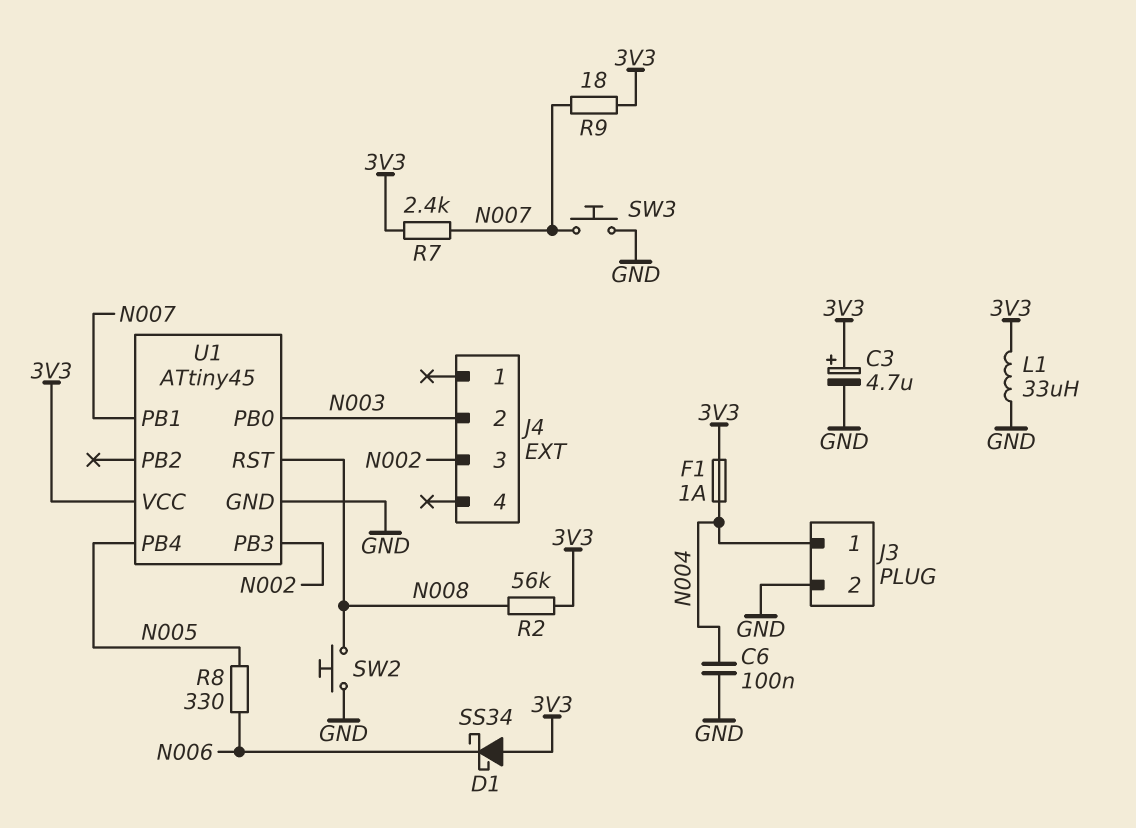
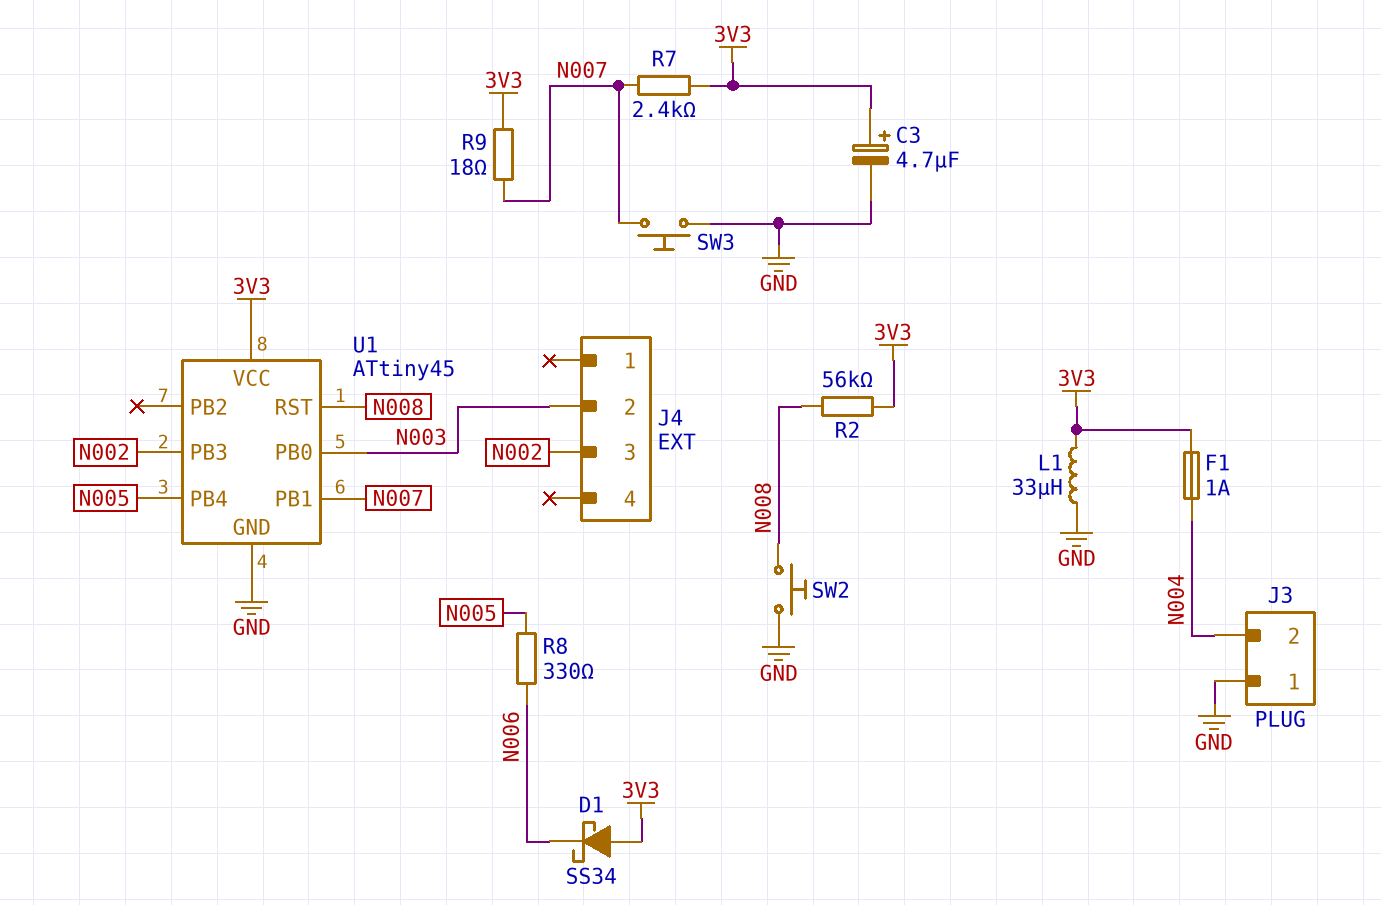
C6: 100nF (GND, N004) -> none
J3 pin 1: N004 -> GND
J3 pin 2: GND -> N004

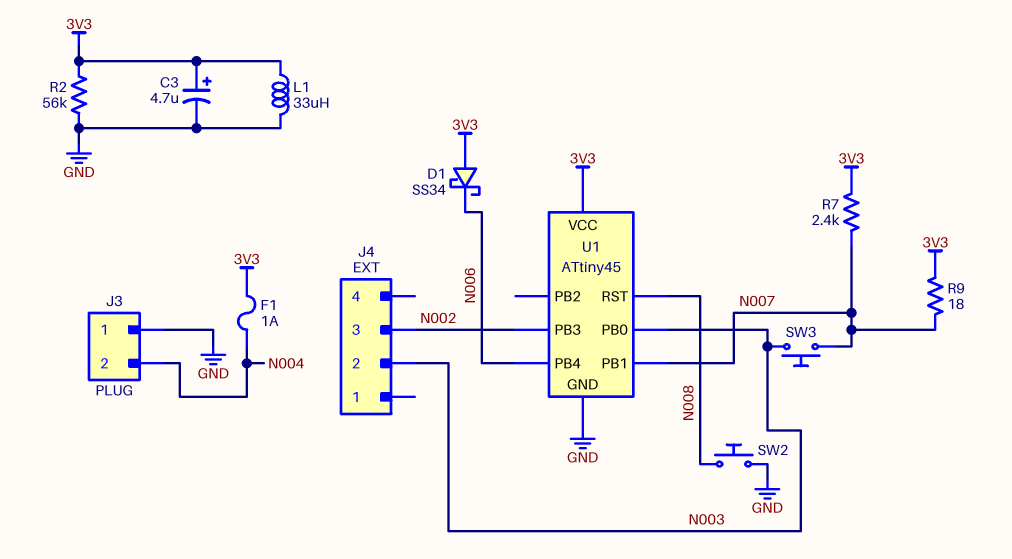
R2: 56k (3V3, N008) -> 56k (3V3, GND)
R8: 330 (N005, N006) -> none
SW3: button (GND, N007) -> button (N003, N007)
U1 pin PB4: N005 -> N006

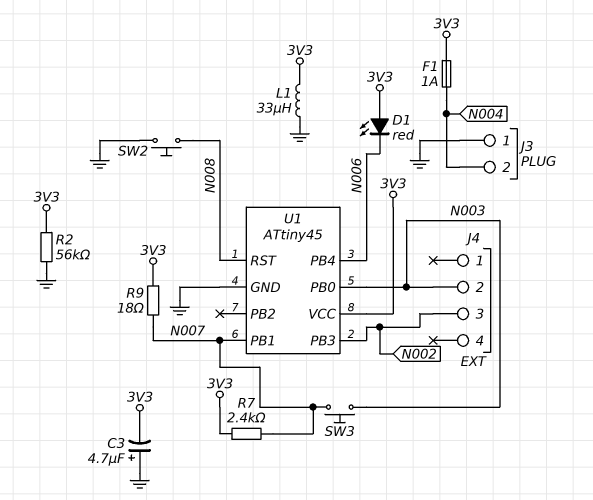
C3: 4.7uF (plus 3V3, minus GND) -> 4.7uF (plus GND, minus 3V3)
D1: schottky SS34 (A 3V3, K N006) -> LED red (A 3V3, K N006)

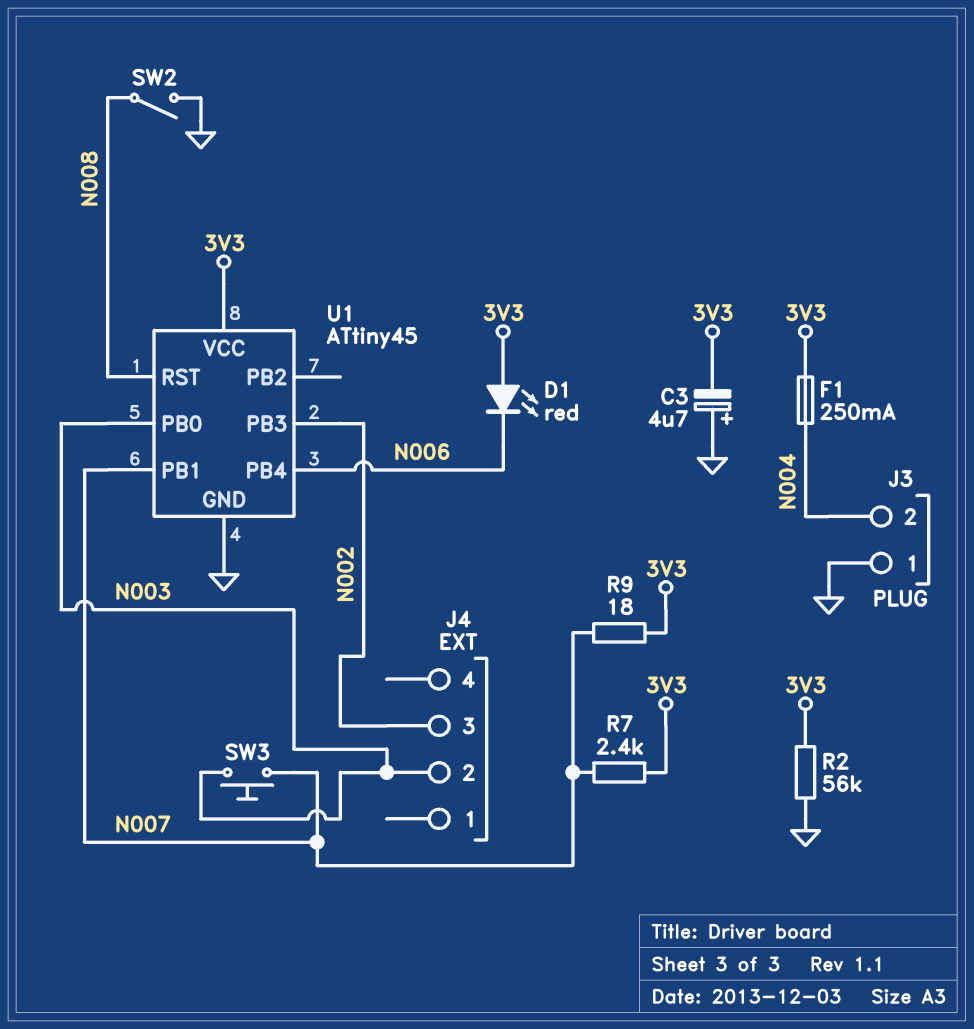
F1: 1A (3V3, N004) -> 250mA (3V3, N004)
L1: 33uH (3V3, GND) -> none
SW2: button (GND, N008) -> switch (GND, N008)

